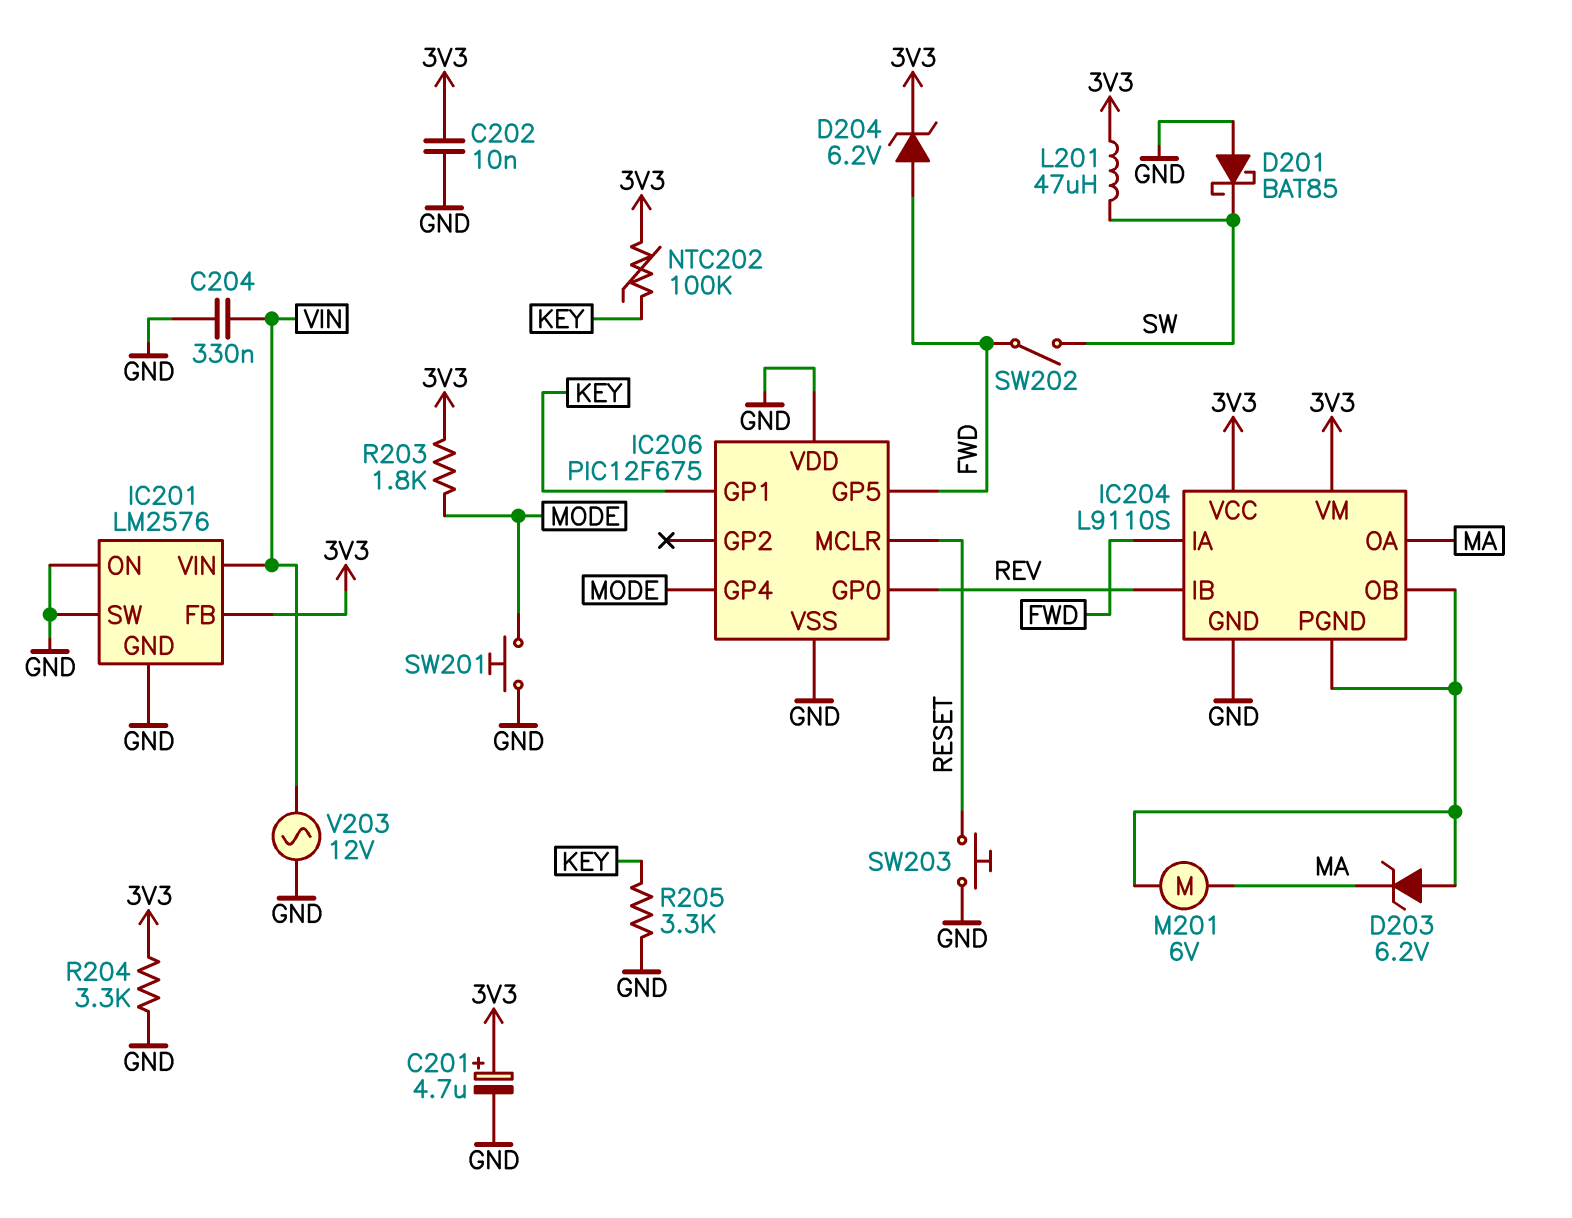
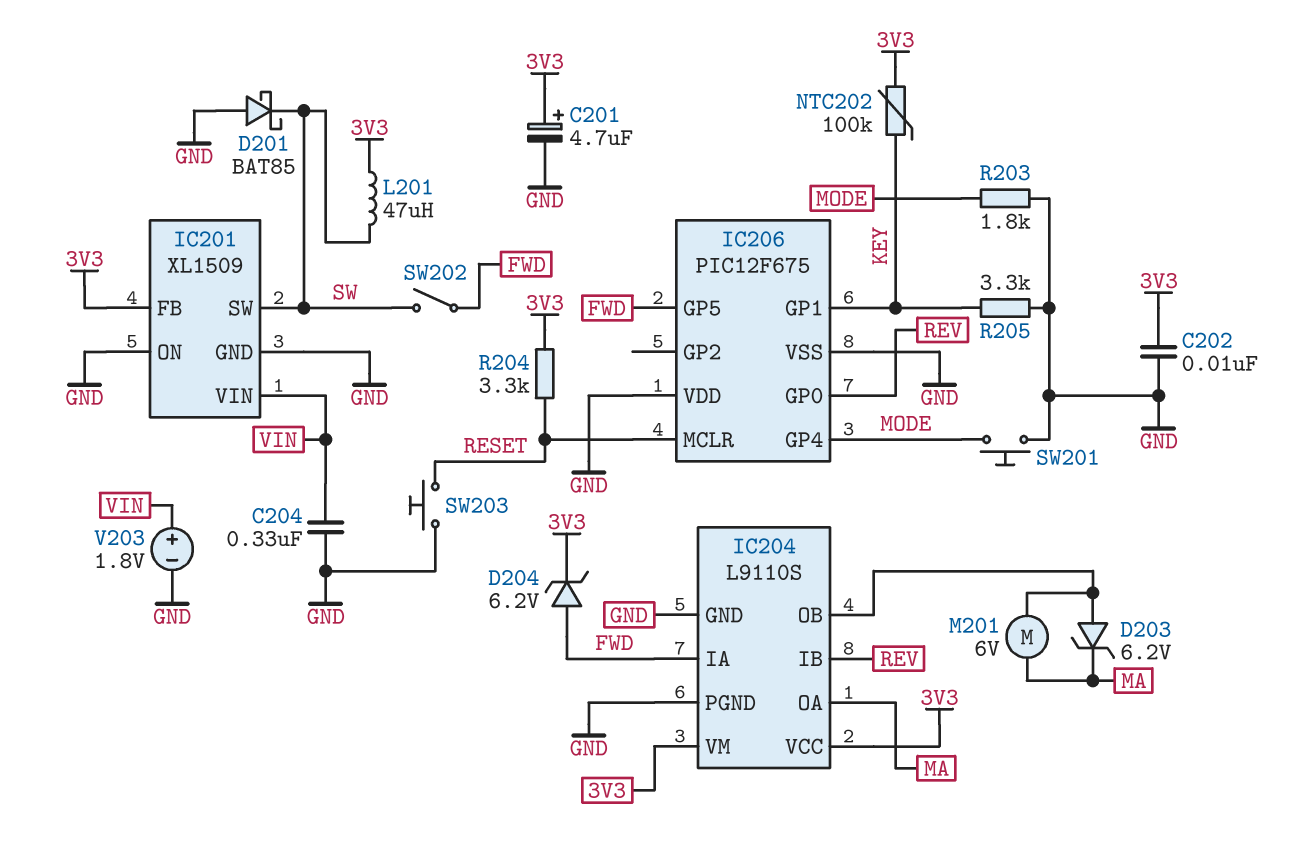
IC201: LM2576 -> XL1509
IC201 pin SW: GND -> SW
IC204 pin PGND: IC204/OB -> GND
R203: 1.8k (3V3, MODE) -> 1.8k (GND, MODE)
R204: 3.3k (3V3, GND) -> 3.3k (3V3, RESET)
V203: AC 12V (GND, VIN) -> 1.8V (plus VIN, minus GND)

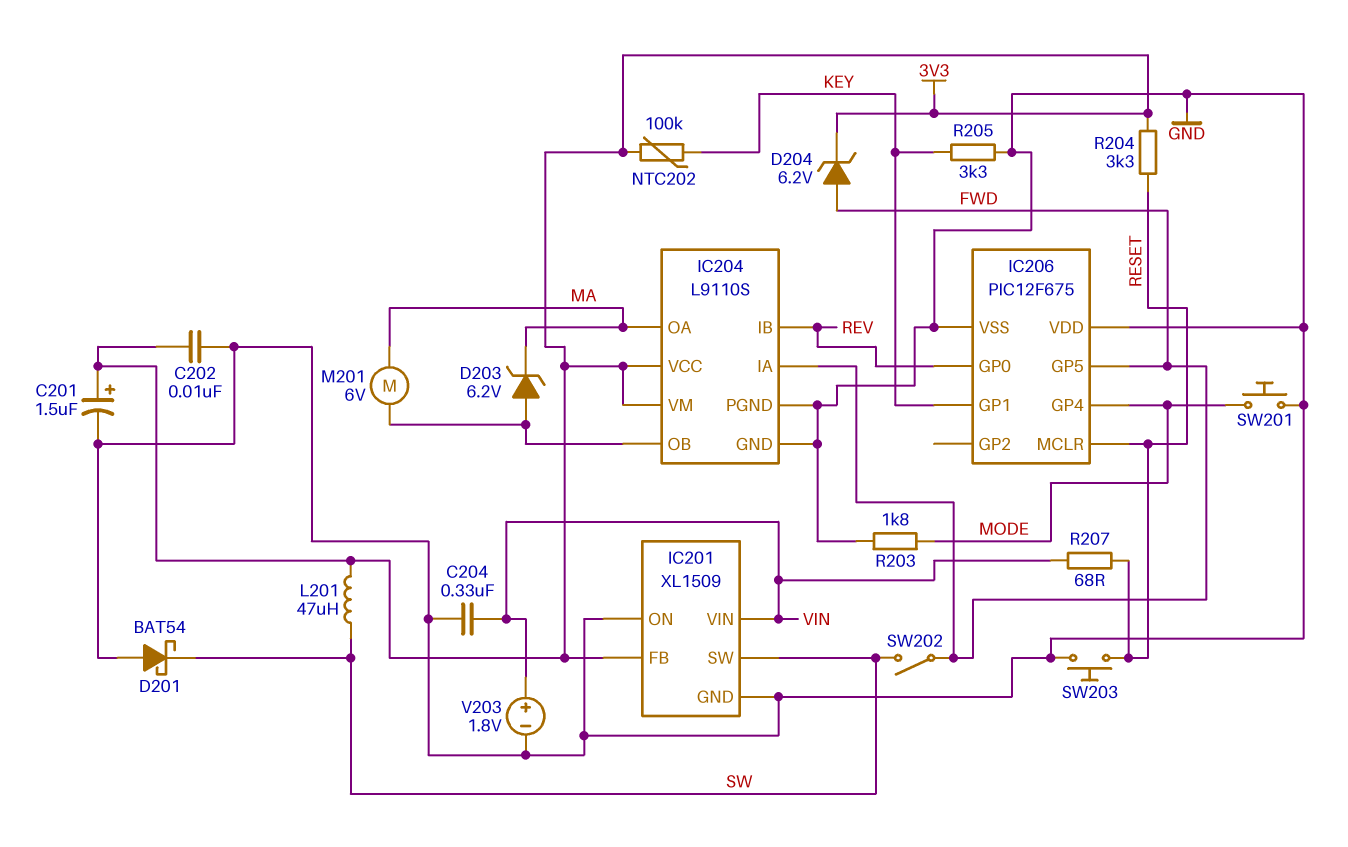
C201: 4.7uF (plus 3V3, minus GND) -> 1.5uF (plus 3V3, minus GND)
D201: schottky BAT85 (A GND, K SW) -> schottky BAT54 (A GND, K SW)
R207: none -> 68 (RESET, VIN)

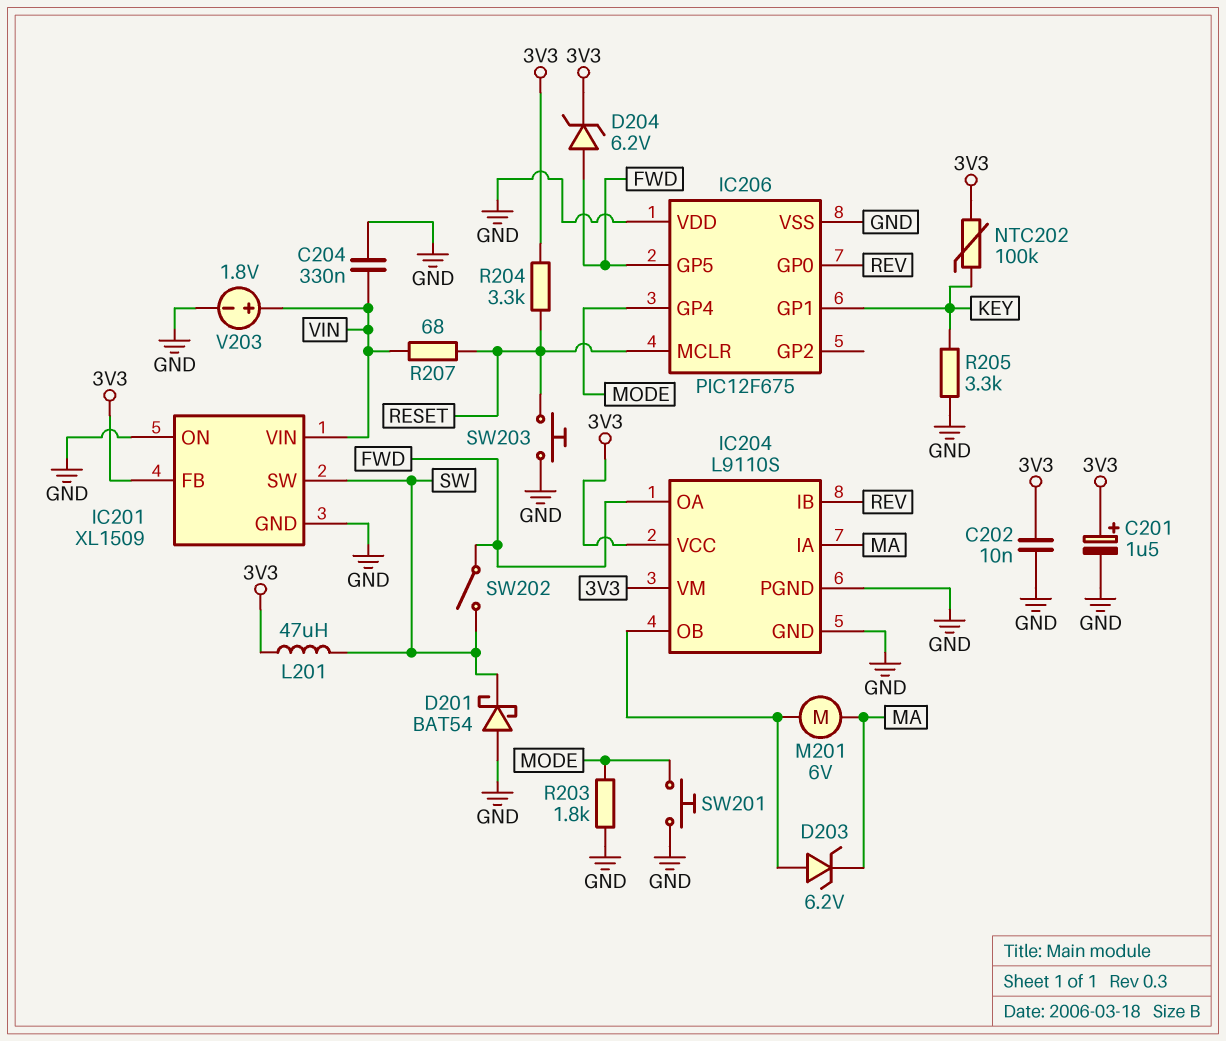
IC204 pin IA: FWD -> MA
IC204 pin OA: MA -> FWD

